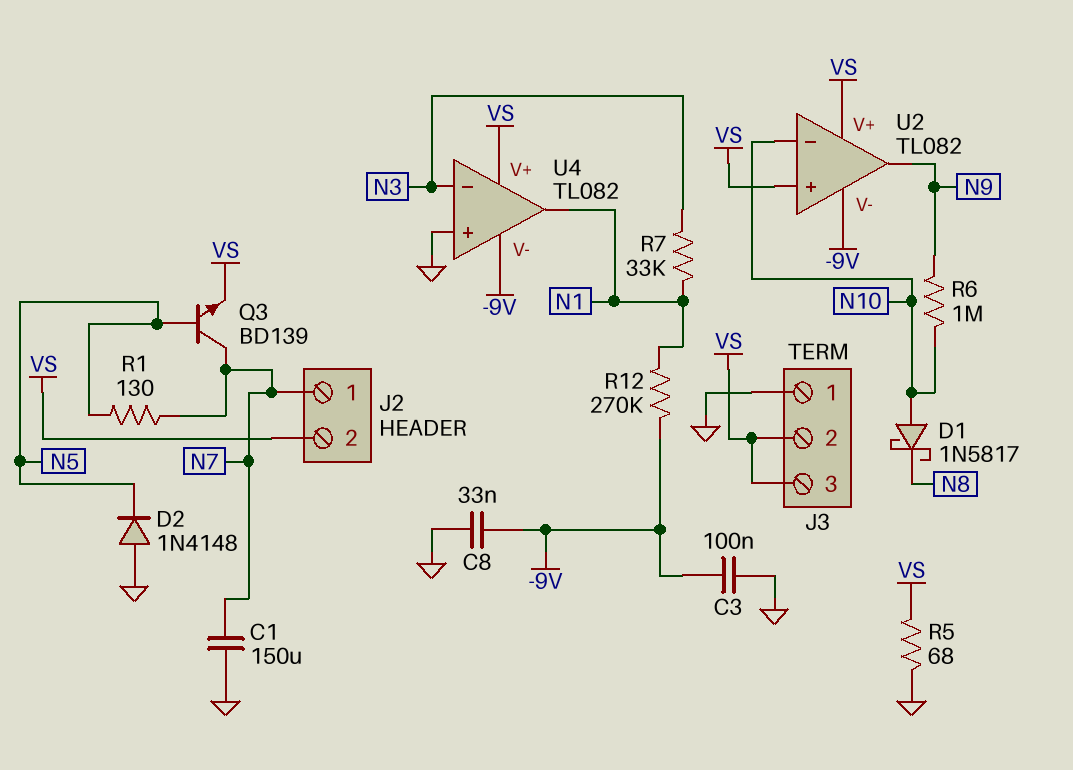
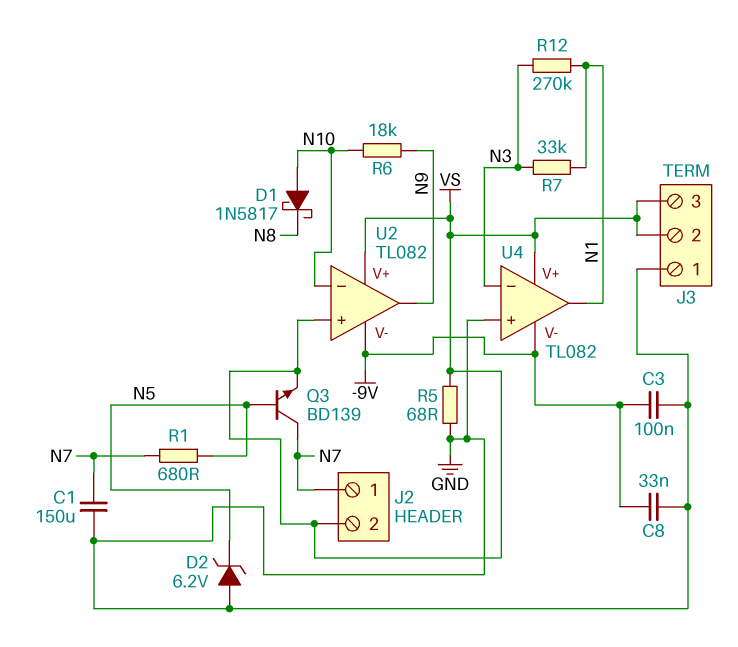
D2: diode 1N4148 (A GND, K N5) -> zener 6.2V (A GND, K N5)
R1: 130 (N5, N7) -> 680 (N5, N7)
R6: 1M (N9, N10) -> 18k (N9, N10)
R12: 270k (-9V, N1) -> 270k (N1, N3)

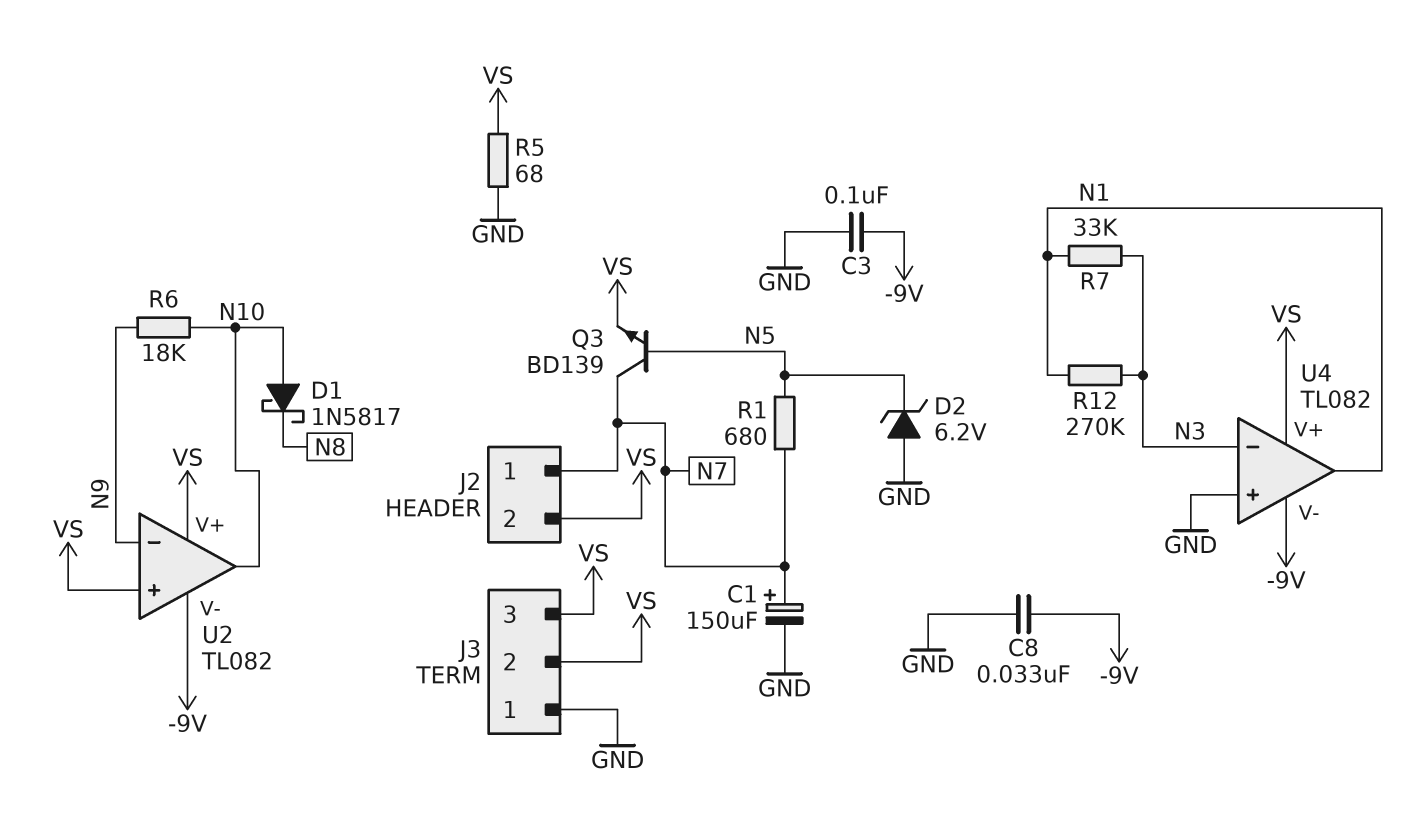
C1: 150uF (GND, N7) -> 150uF (plus N7, minus GND)
U2 pin in-: N10 -> N9
U2 pin out: N9 -> N10

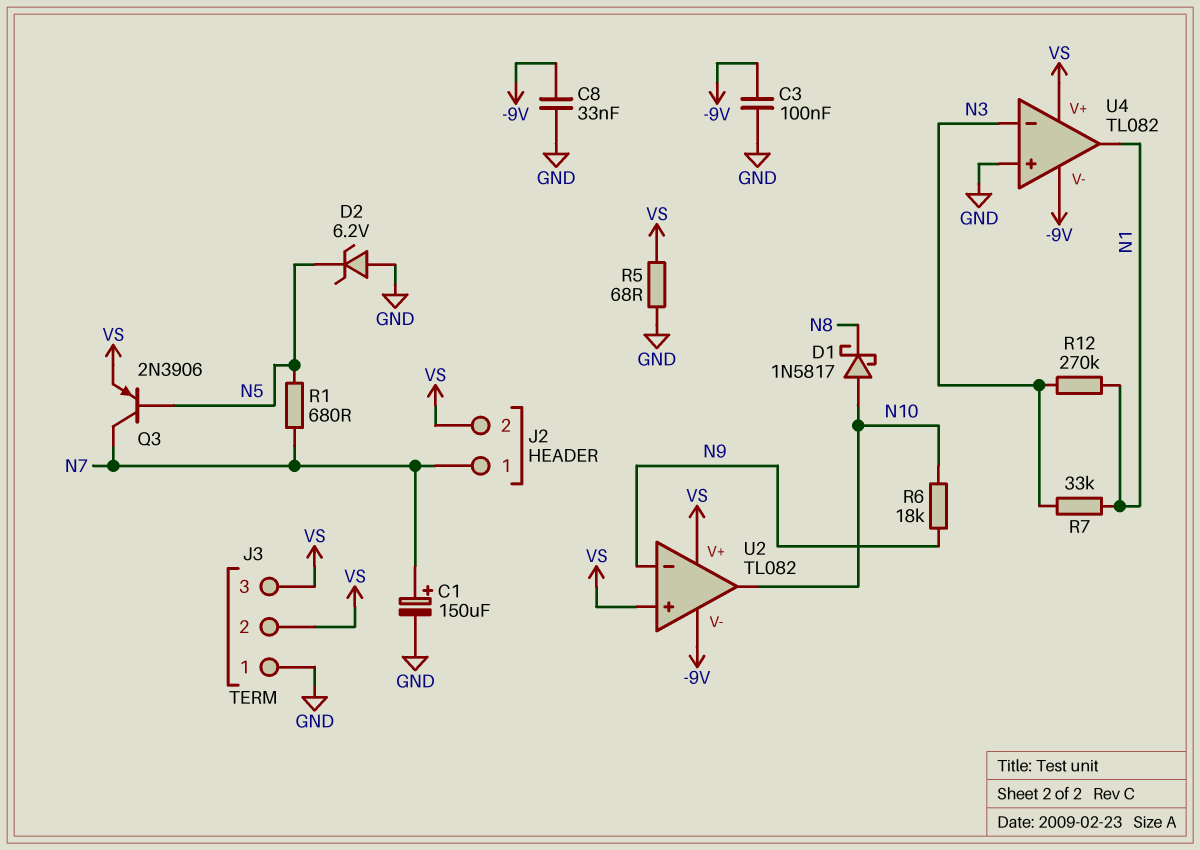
Q3: NPN BD139 (B N5, C N7, E VS) -> PNP 2N3906 (B N5, C N7, E VS)

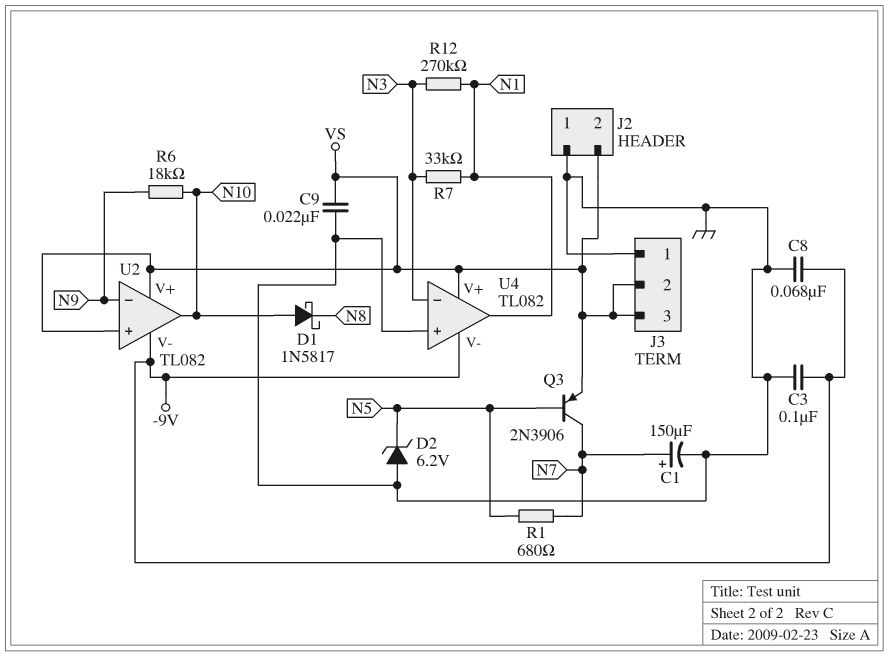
C8: 33nF (-9V, GND) -> 68nF (-9V, GND)
C9: none -> 22nF (GND, VS)
J2 pin 1: N7 -> GND
R5: 68 (GND, VS) -> none

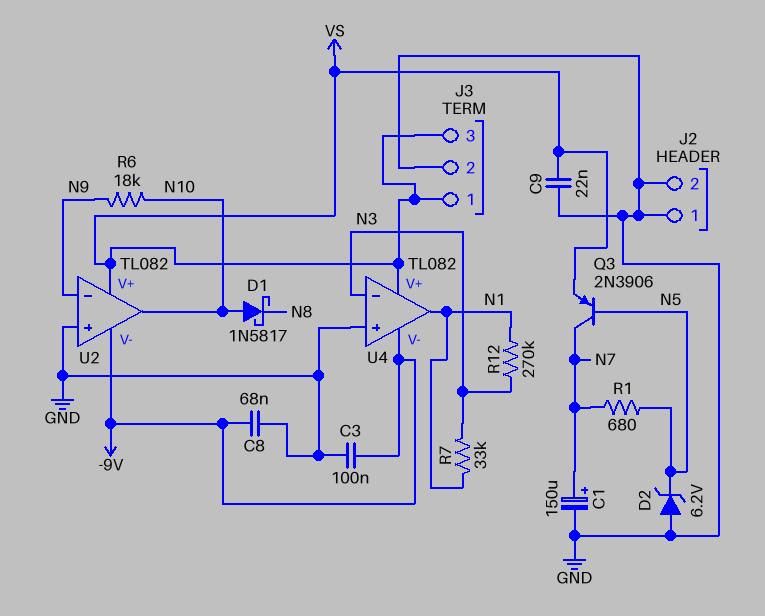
J2 pin 2: VS -> GND
J3 pin 1: GND -> VS
J3 pin 2: VS -> GND
U2 pin in+: VS -> GND

